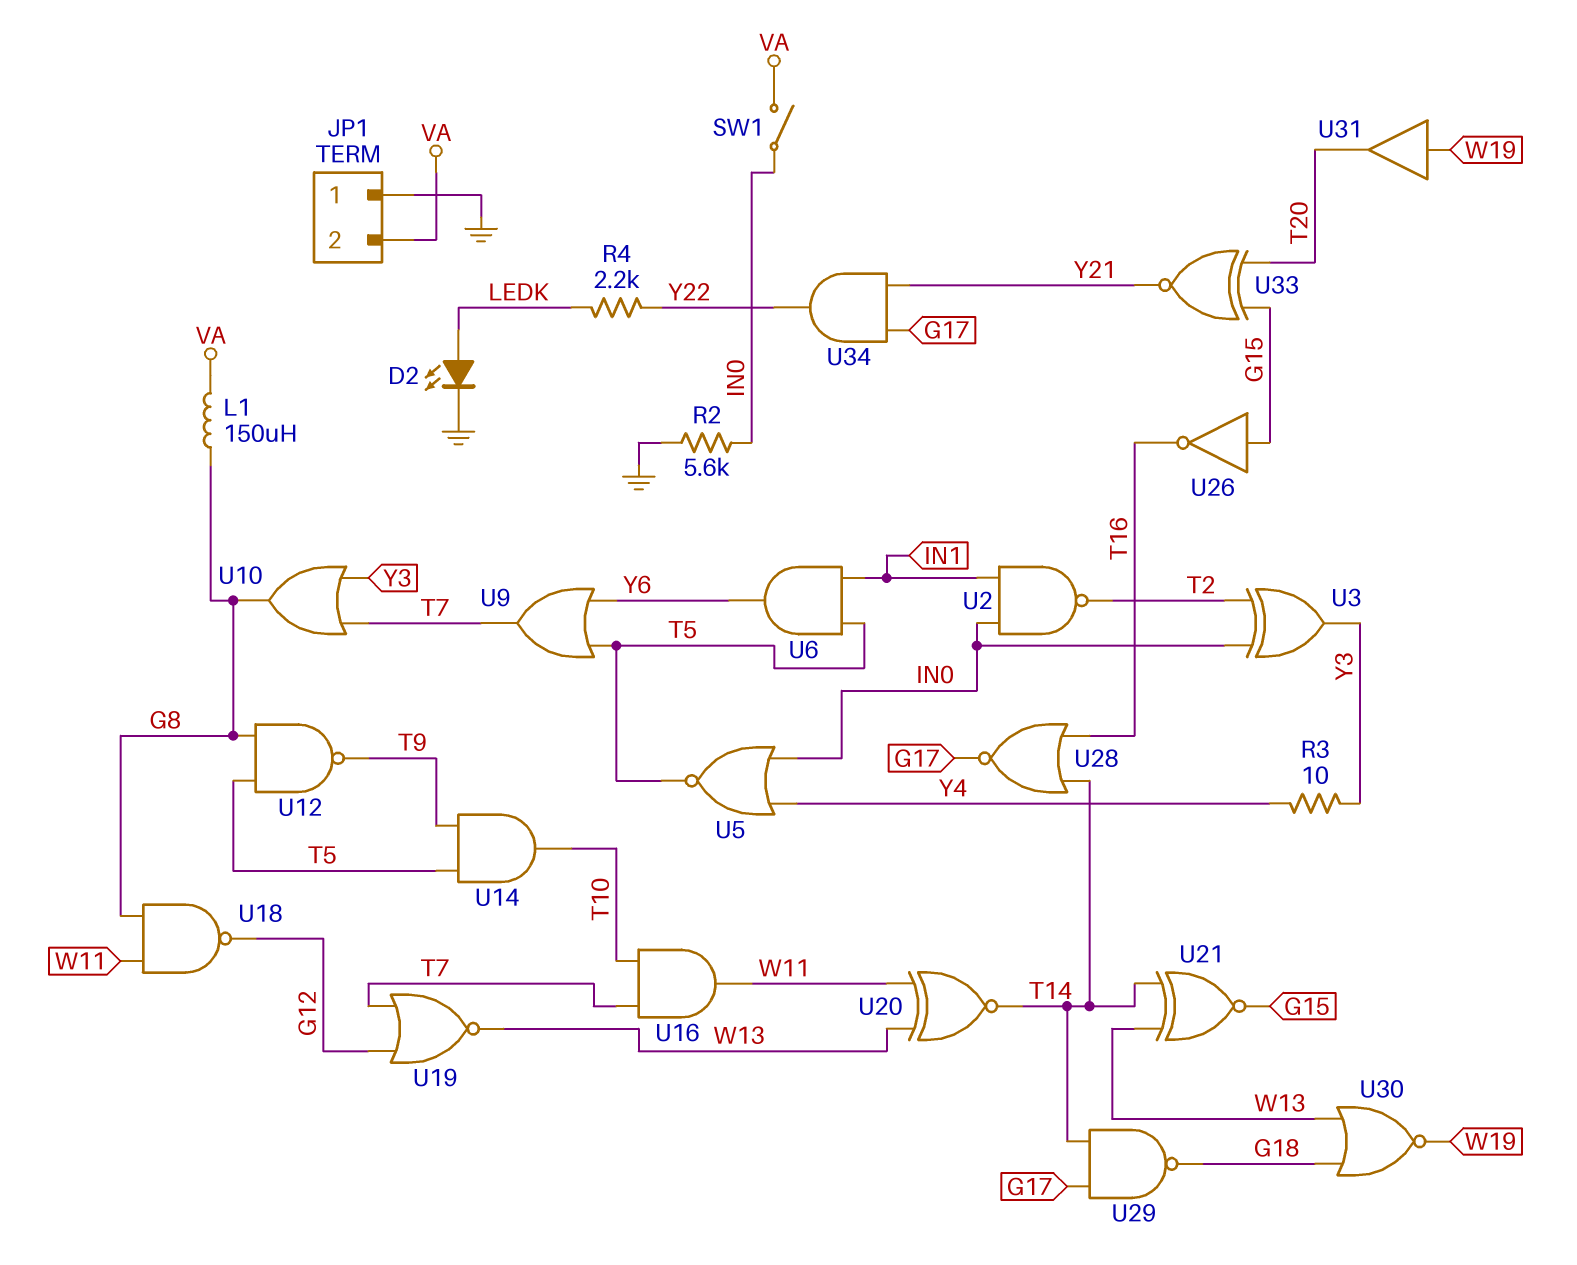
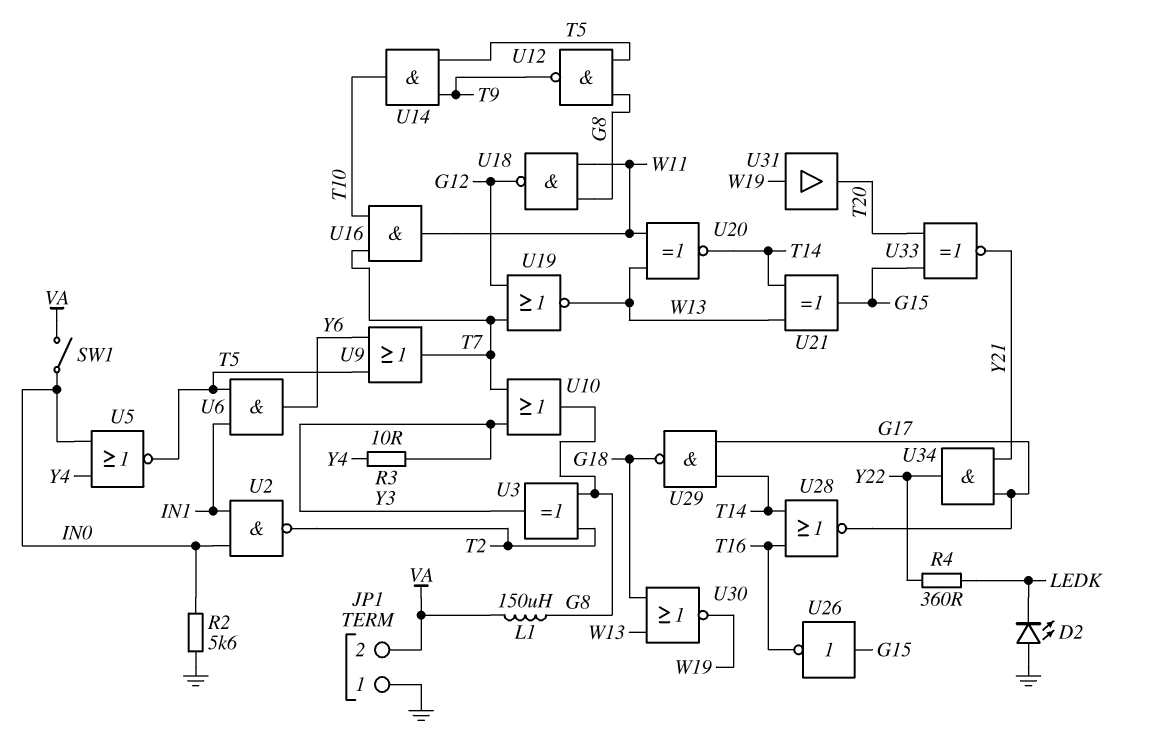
D2: LED (A LEDK, K GND) -> LED (A GND, K LEDK)
R4: 2.2k (LEDK, Y22) -> 360 (LEDK, Y22)
U3: XOR (in IN0, in T2, out Y3) -> XOR (in G8, in T2, out Y3)
U21: XNOR (in T14, in W13, out G15) -> XOR (in T14, in W13, out G15)

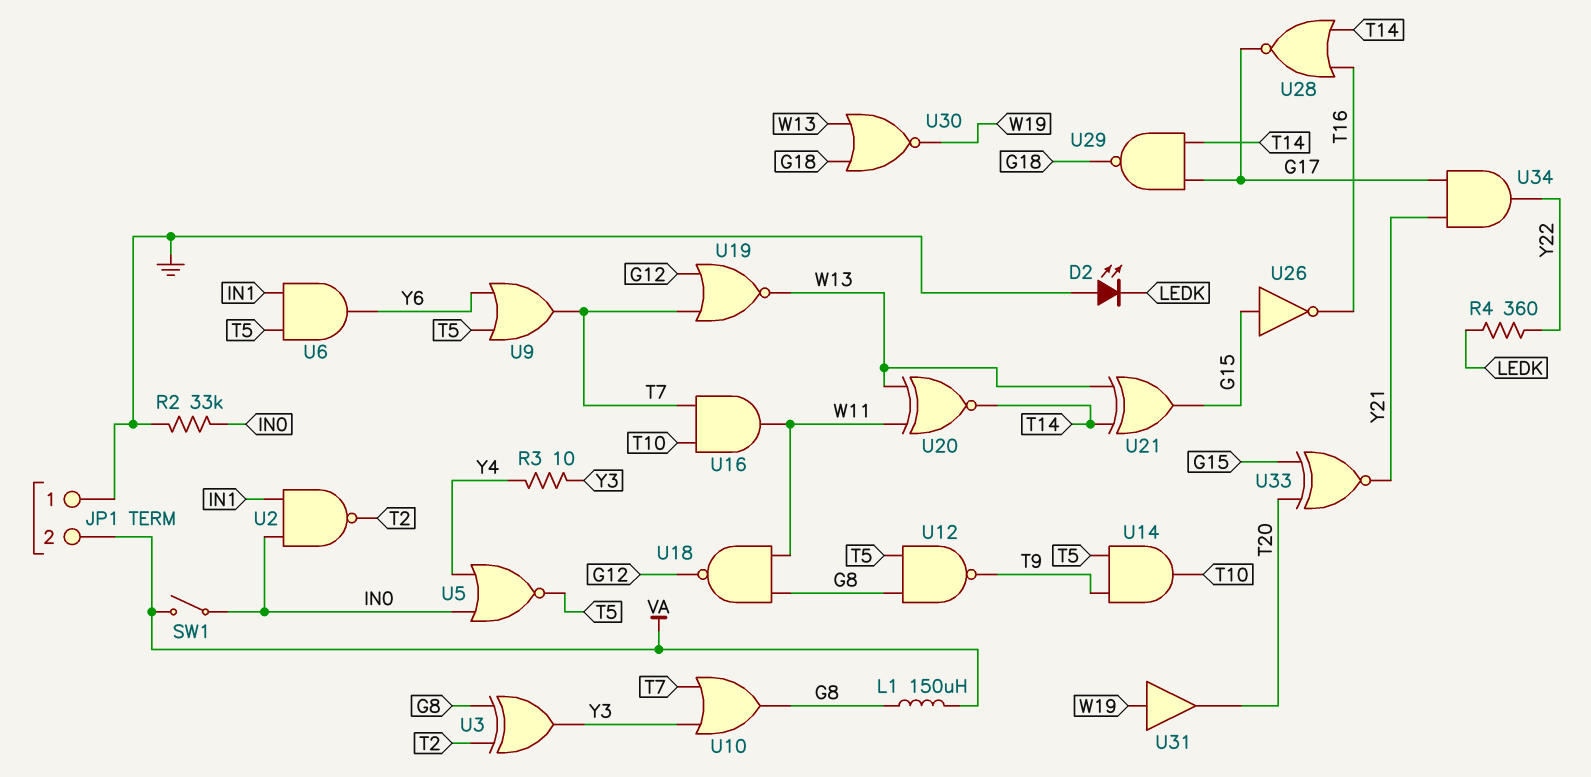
R2: 5.6k (GND, IN0) -> 33k (GND, IN0)

